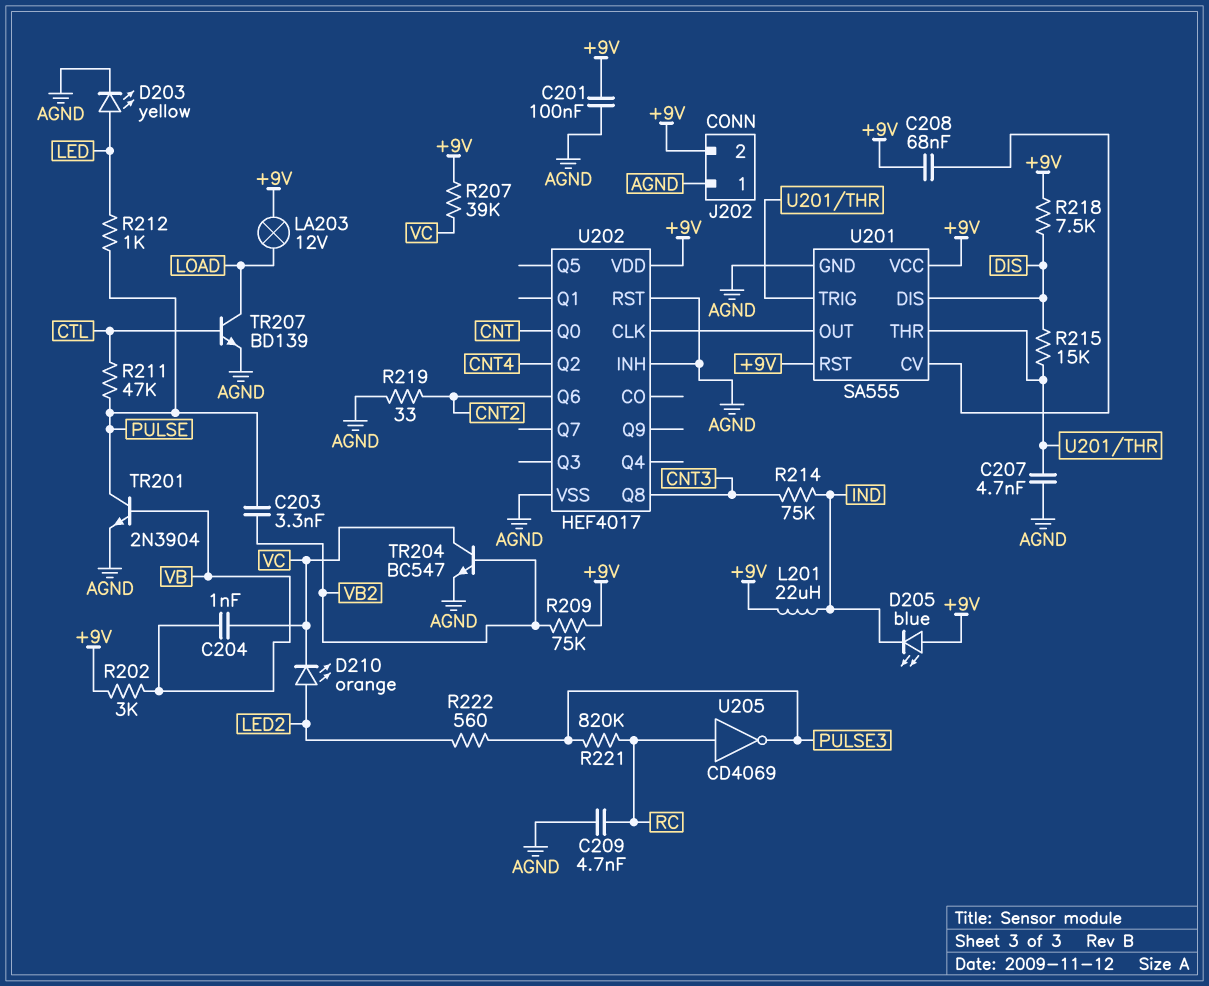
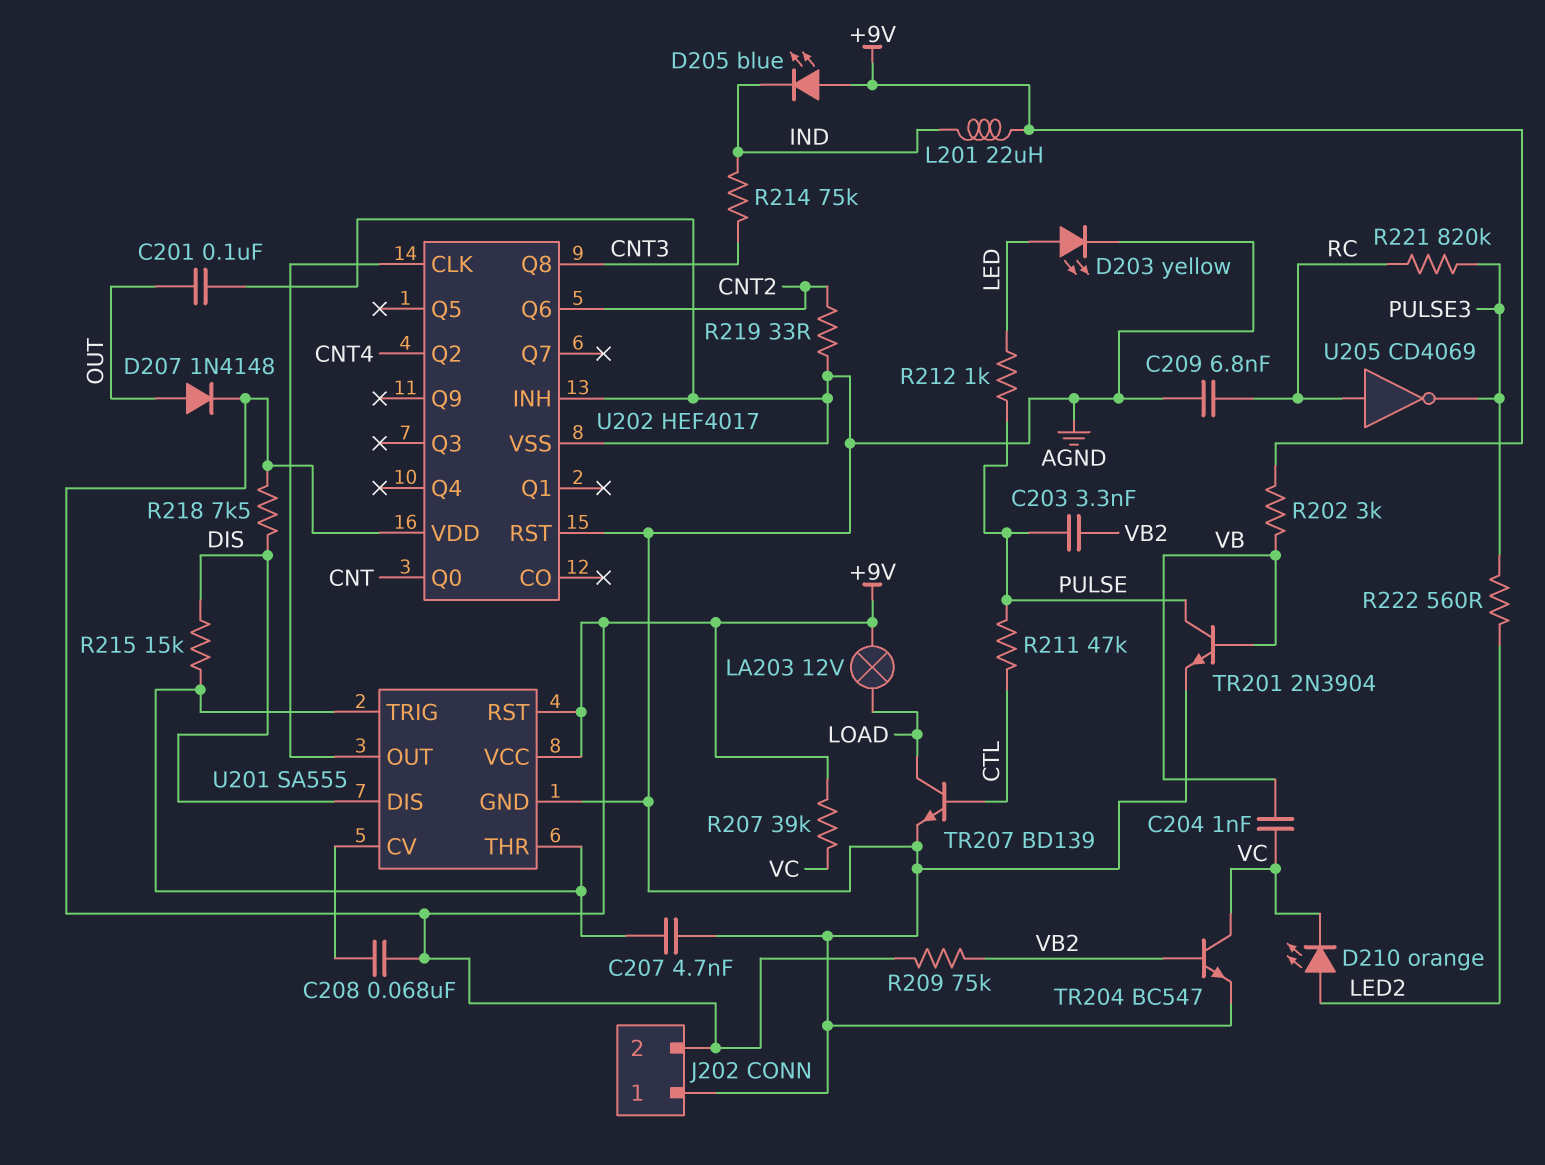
C201: 100nF (+9V, AGND) -> 100nF (AGND, OUT)
C209: 4.7nF (AGND, RC) -> 6.8nF (AGND, RC)
D207: none -> diode 1N4148 (A OUT, K +9V)

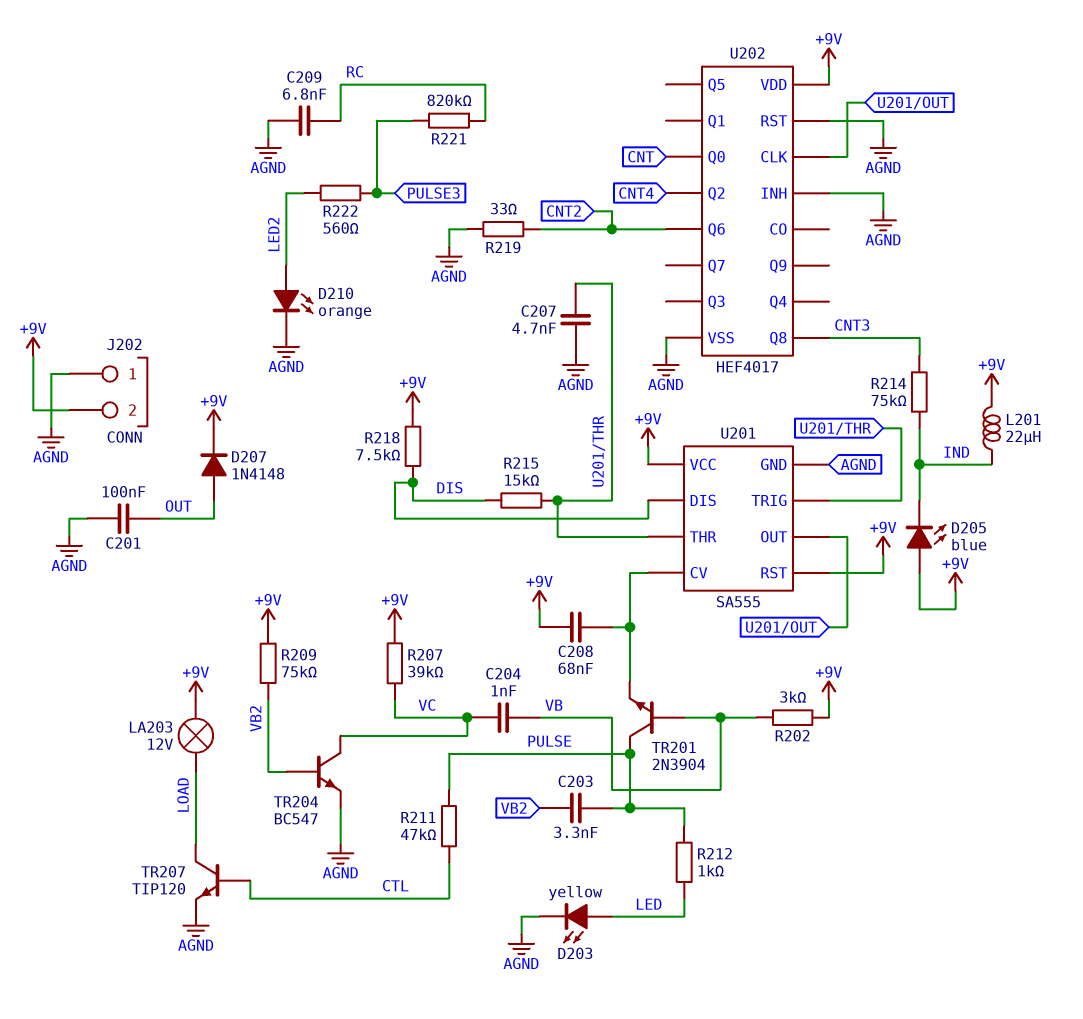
D210: LED orange (A LED2, K VC) -> LED orange (A LED2, K AGND)
TR201: NPN 2N3904 (B VB, C PULSE, E AGND) -> NPN 2N3904 (B VB, C PULSE, E U201/CV)
TR207: NPN BD139 (B CTL, C LOAD, E AGND) -> NPN TIP120 (B CTL, C LOAD, E AGND)
U205: NOT CD4069 (in RC, out PULSE3) -> none

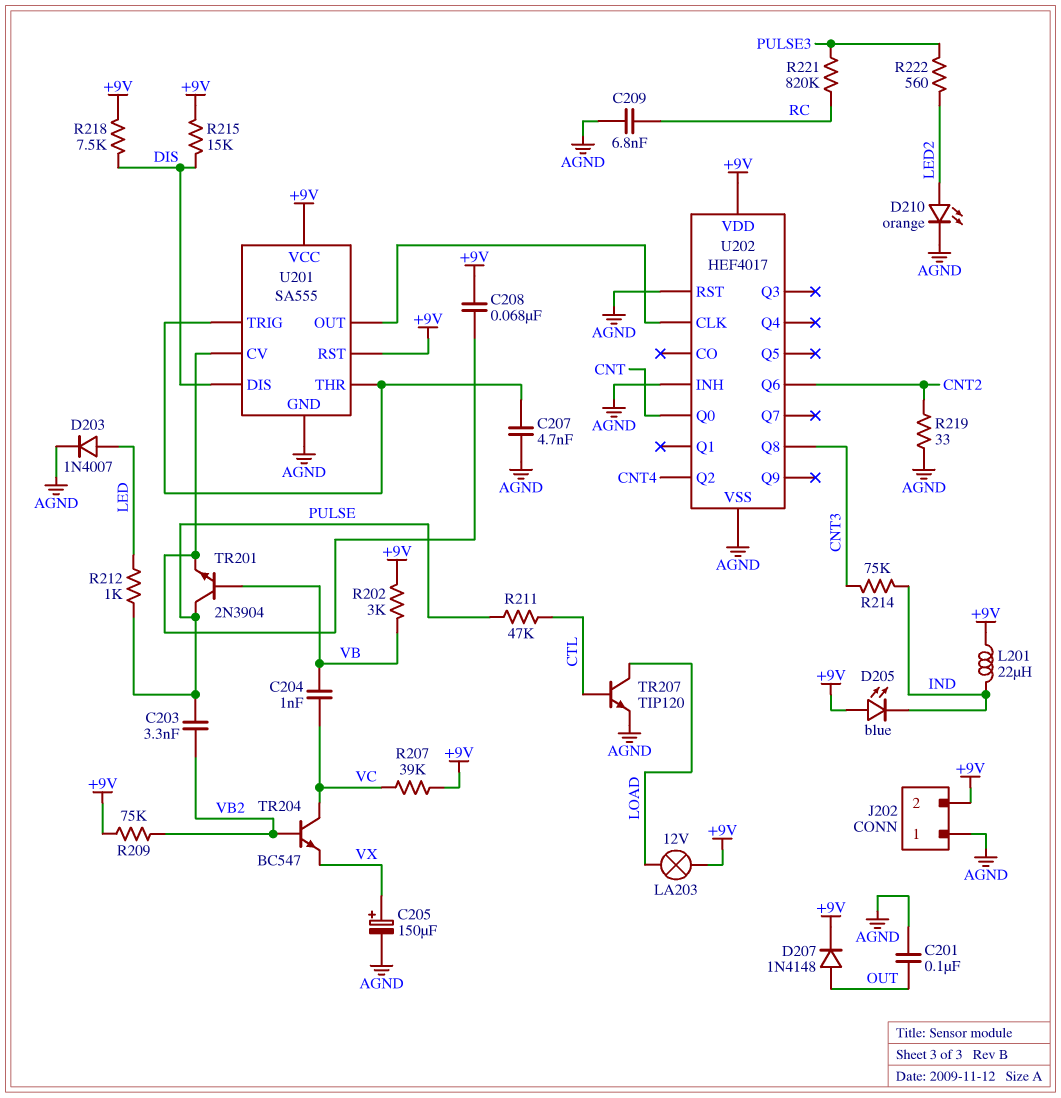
C205: none -> 150uF (plus VX, minus AGND)
D203: LED yellow (A LED, K AGND) -> diode 1N4007 (A LED, K AGND)
R215: 15k (DIS, U201/THR) -> 15k (+9V, DIS)
TR204: NPN BC547 (B VB2, C VC, E AGND) -> NPN BC547 (B VB2, C VC, E VX)

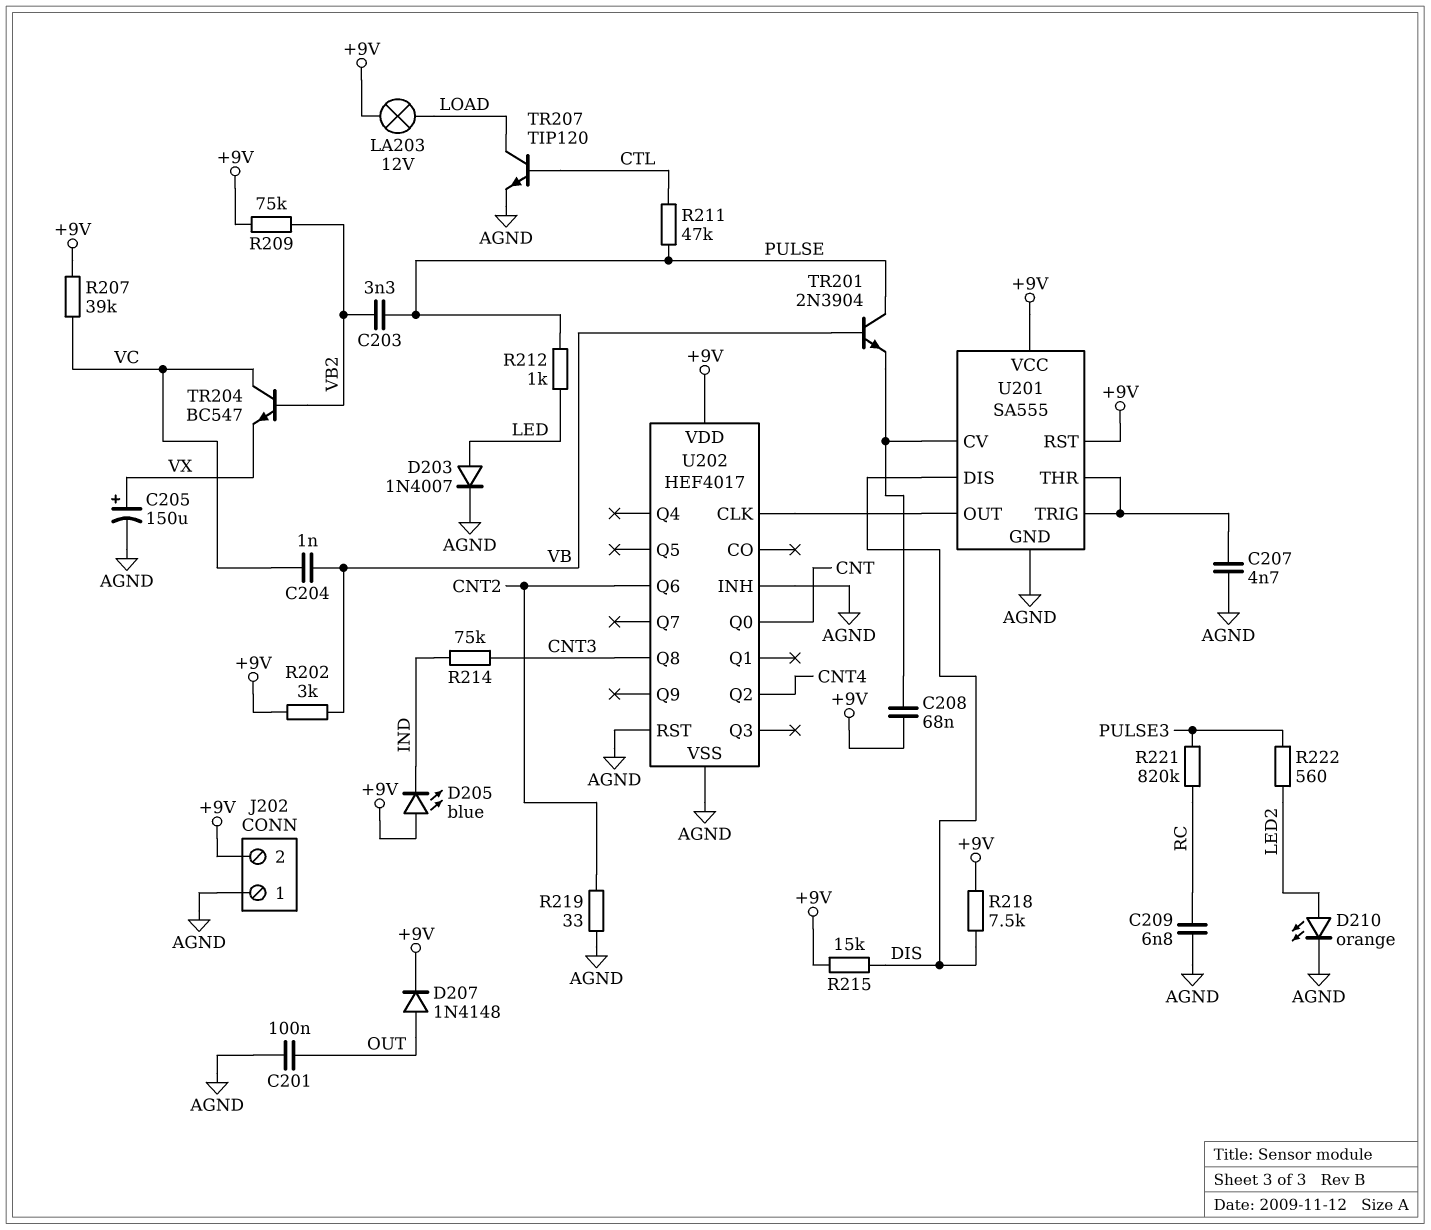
L201: 22uH (+9V, IND) -> none

